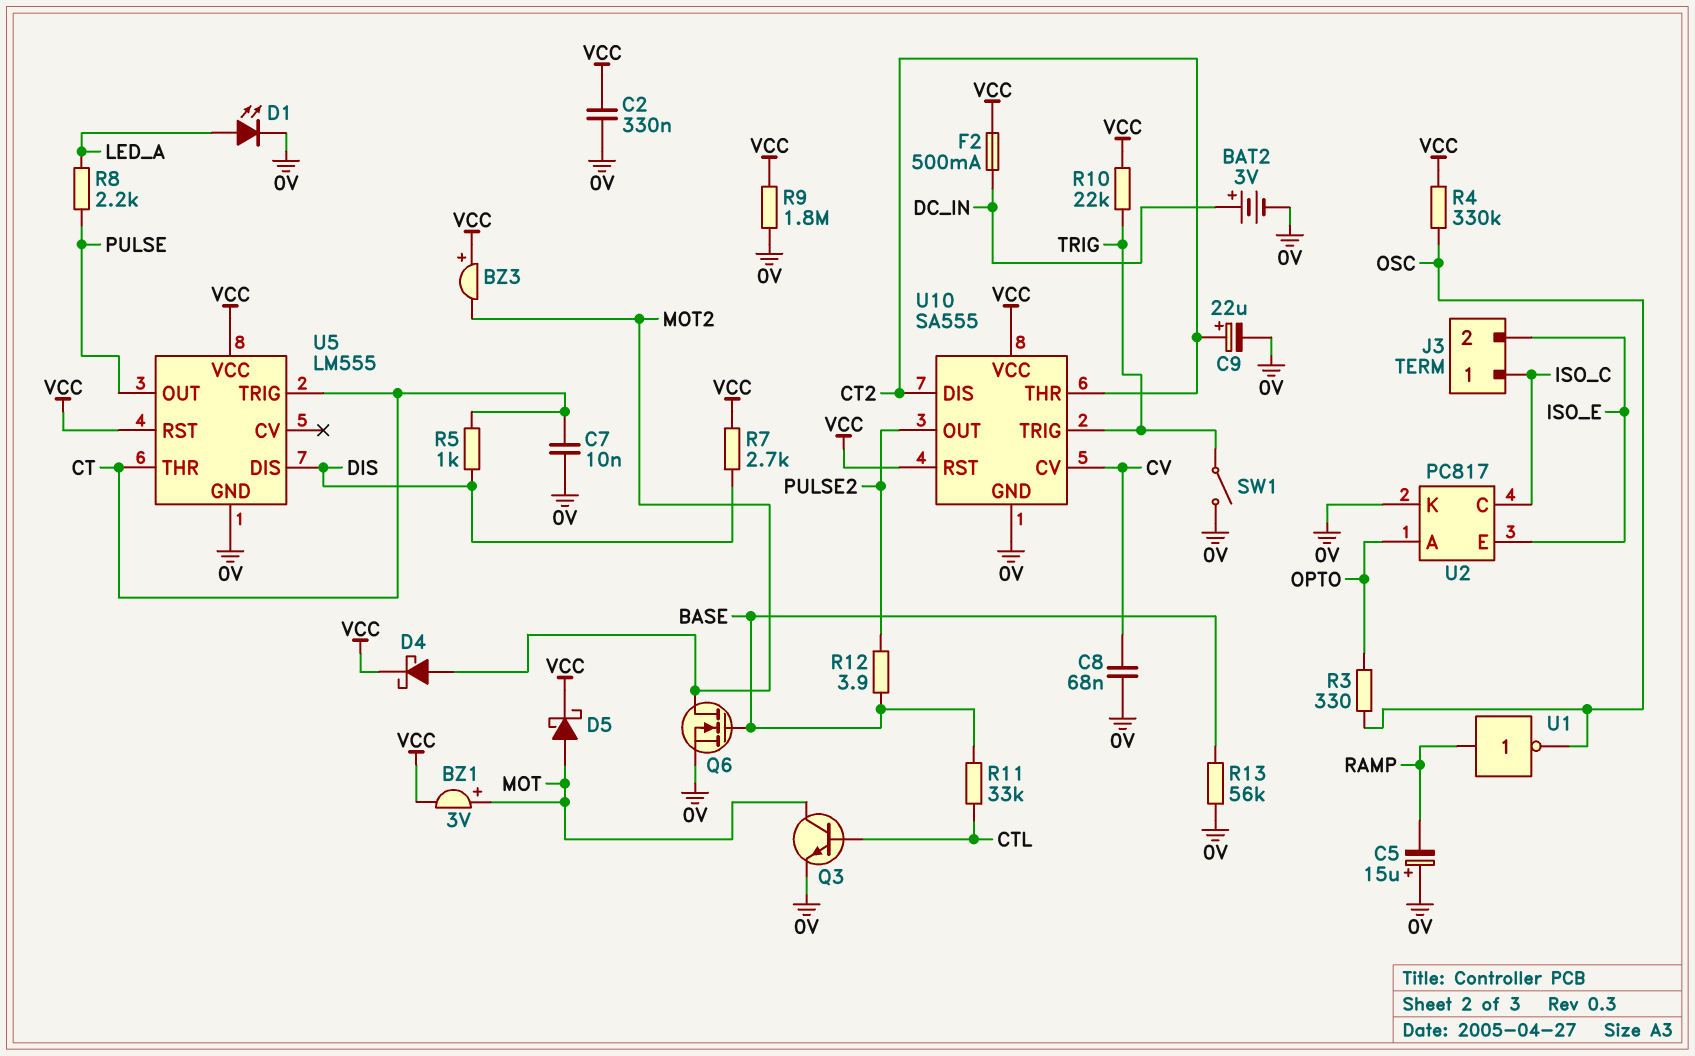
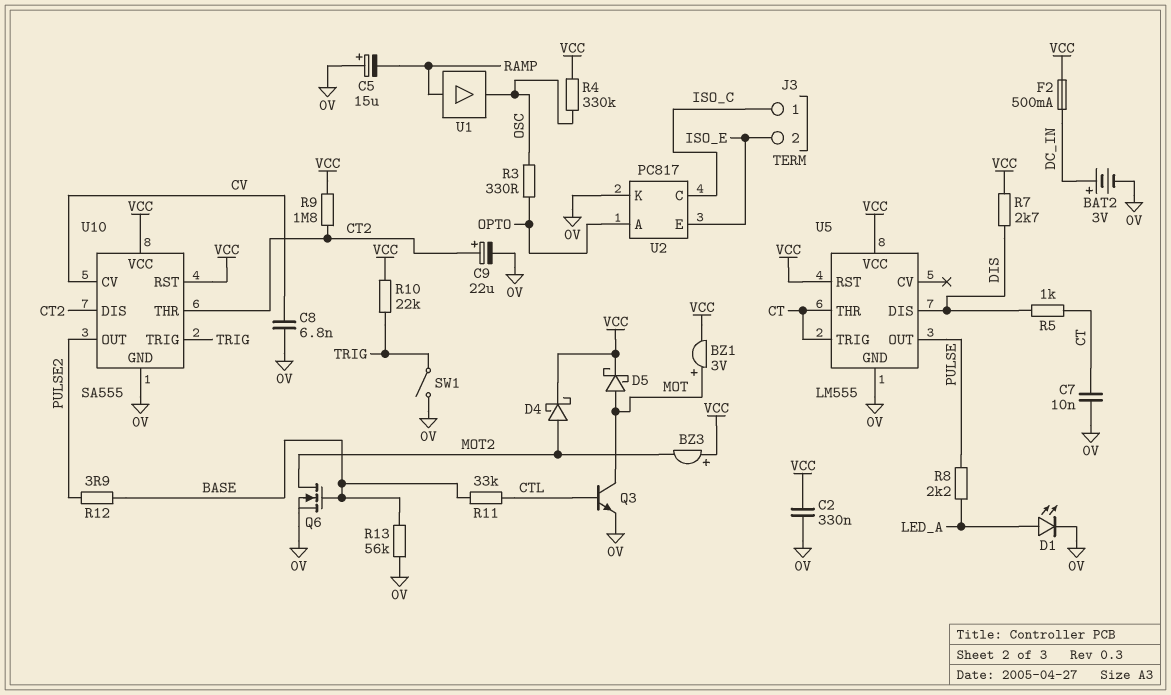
C8: 68nF (0V, CV) -> 6.8nF (0V, CV)
R9: 1.8M (0V, VCC) -> 1.8M (CT2, VCC)
U1: NOT (in RAMP, out OSC) -> buffer (in RAMP, out OSC)

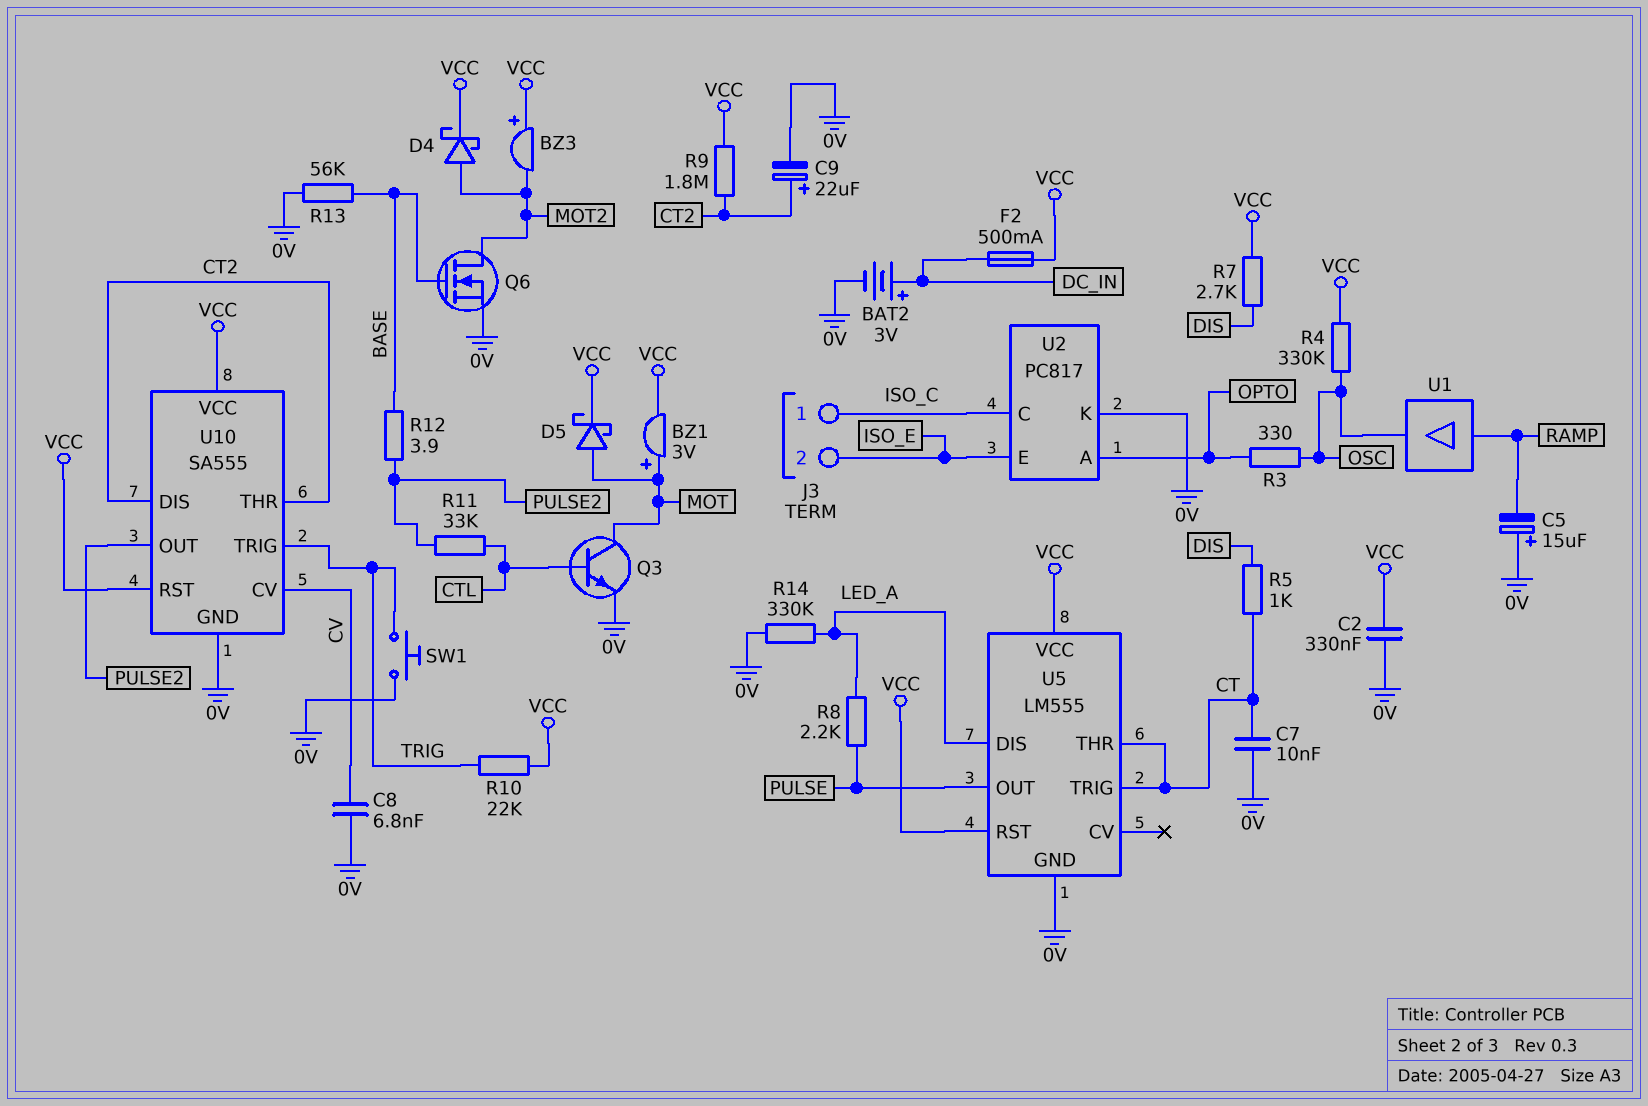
D1: LED (A LED_A, K 0V) -> none
R11: 33k (BASE, CTL) -> 33k (CTL, PULSE2)
R14: none -> 330k (0V, LED_A)
SW1: switch (0V, TRIG) -> button (0V, TRIG)
U5 pin DIS: DIS -> LED_A

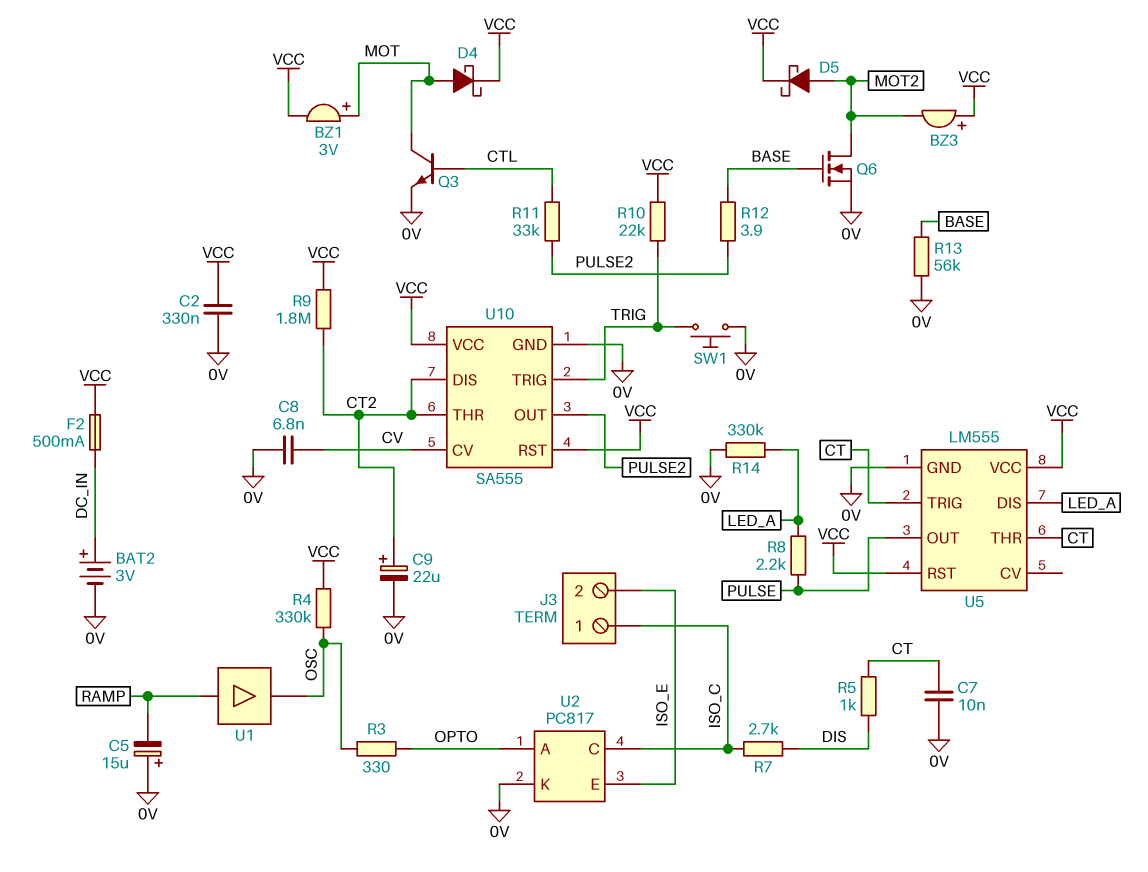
D4: schottky (A MOT2, K VCC) -> schottky (A MOT, K VCC)
D5: schottky (A MOT, K VCC) -> schottky (A MOT2, K VCC)
R7: 2.7k (DIS, VCC) -> 2.7k (DIS, ISO_C)

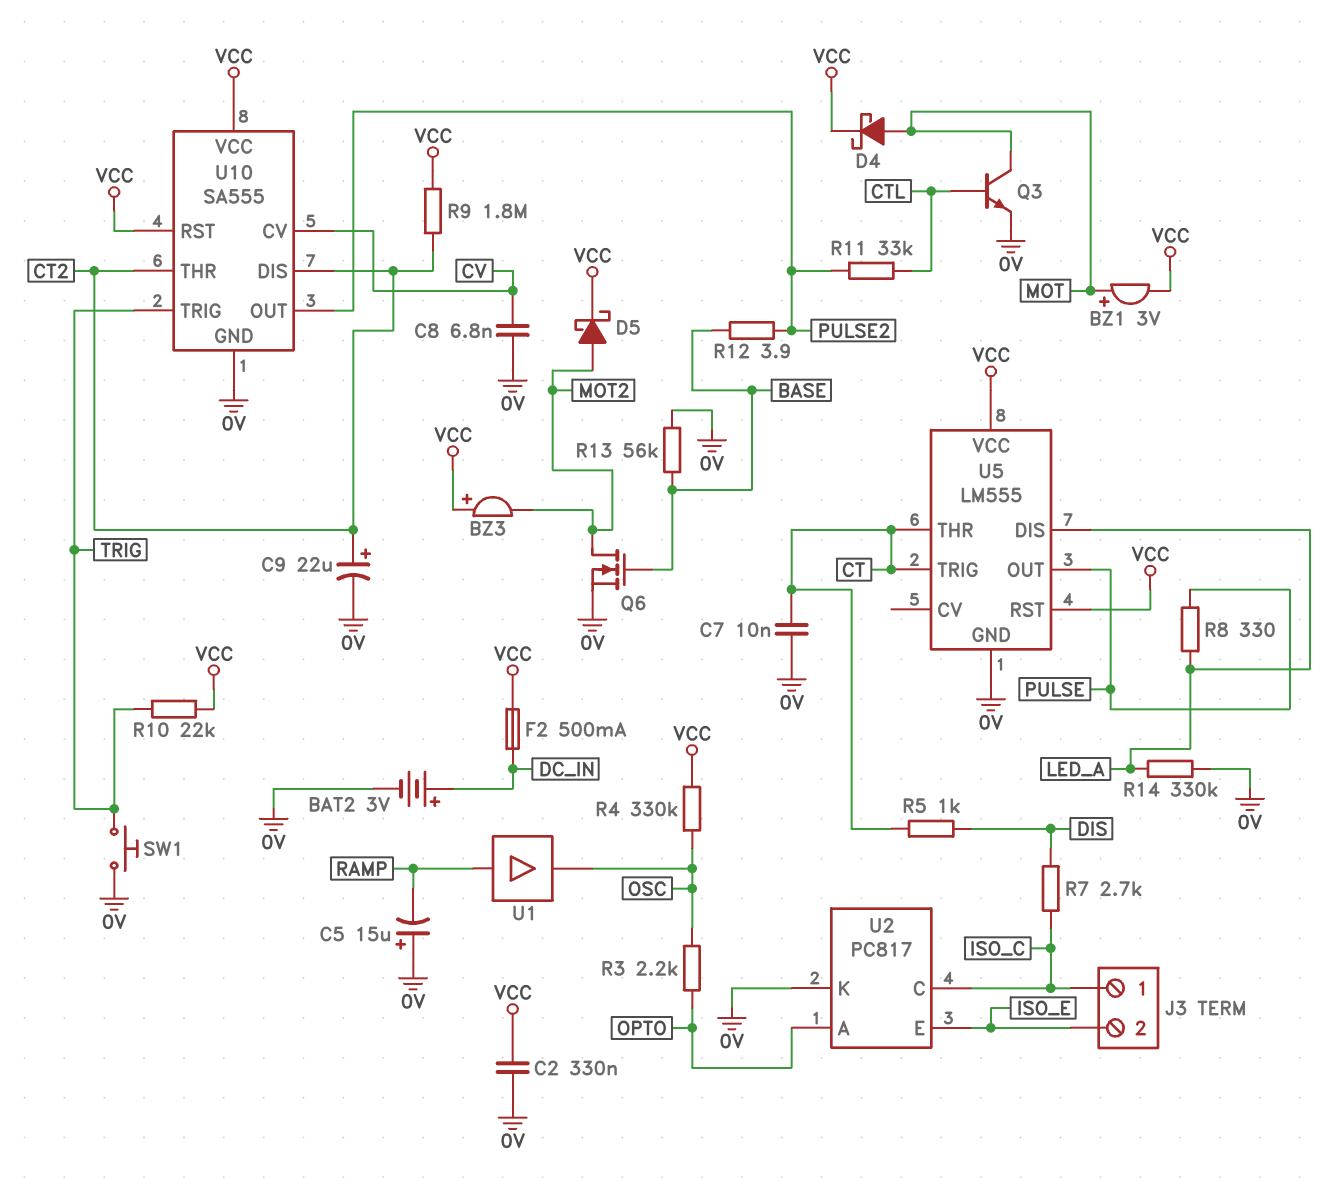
R3: 330 (OPTO, OSC) -> 2.2k (OPTO, OSC)
R8: 2.2k (LED_A, PULSE) -> 330 (LED_A, PULSE)

